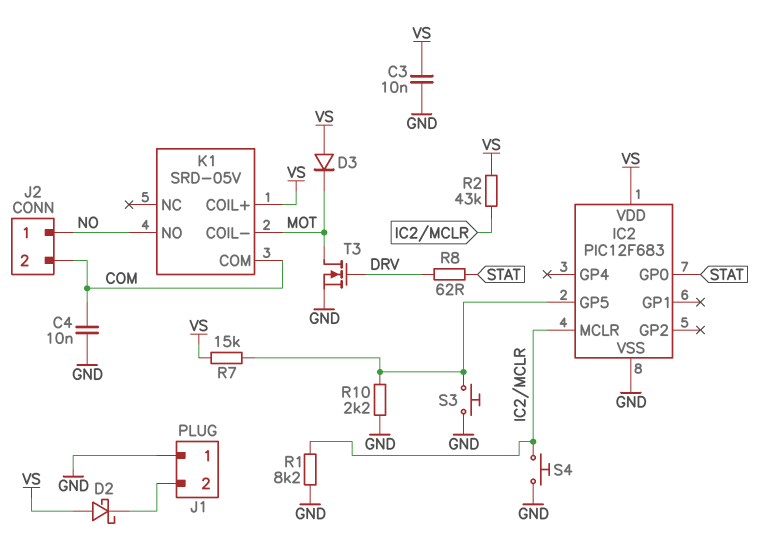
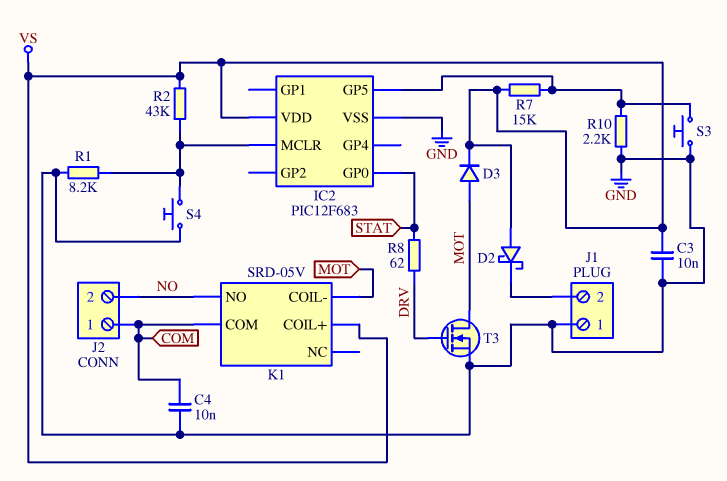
D3: diode (A VS, K MOT) -> diode (A MOT, K VS)
J2 pin 1: NO -> COM
J2 pin 2: COM -> NO

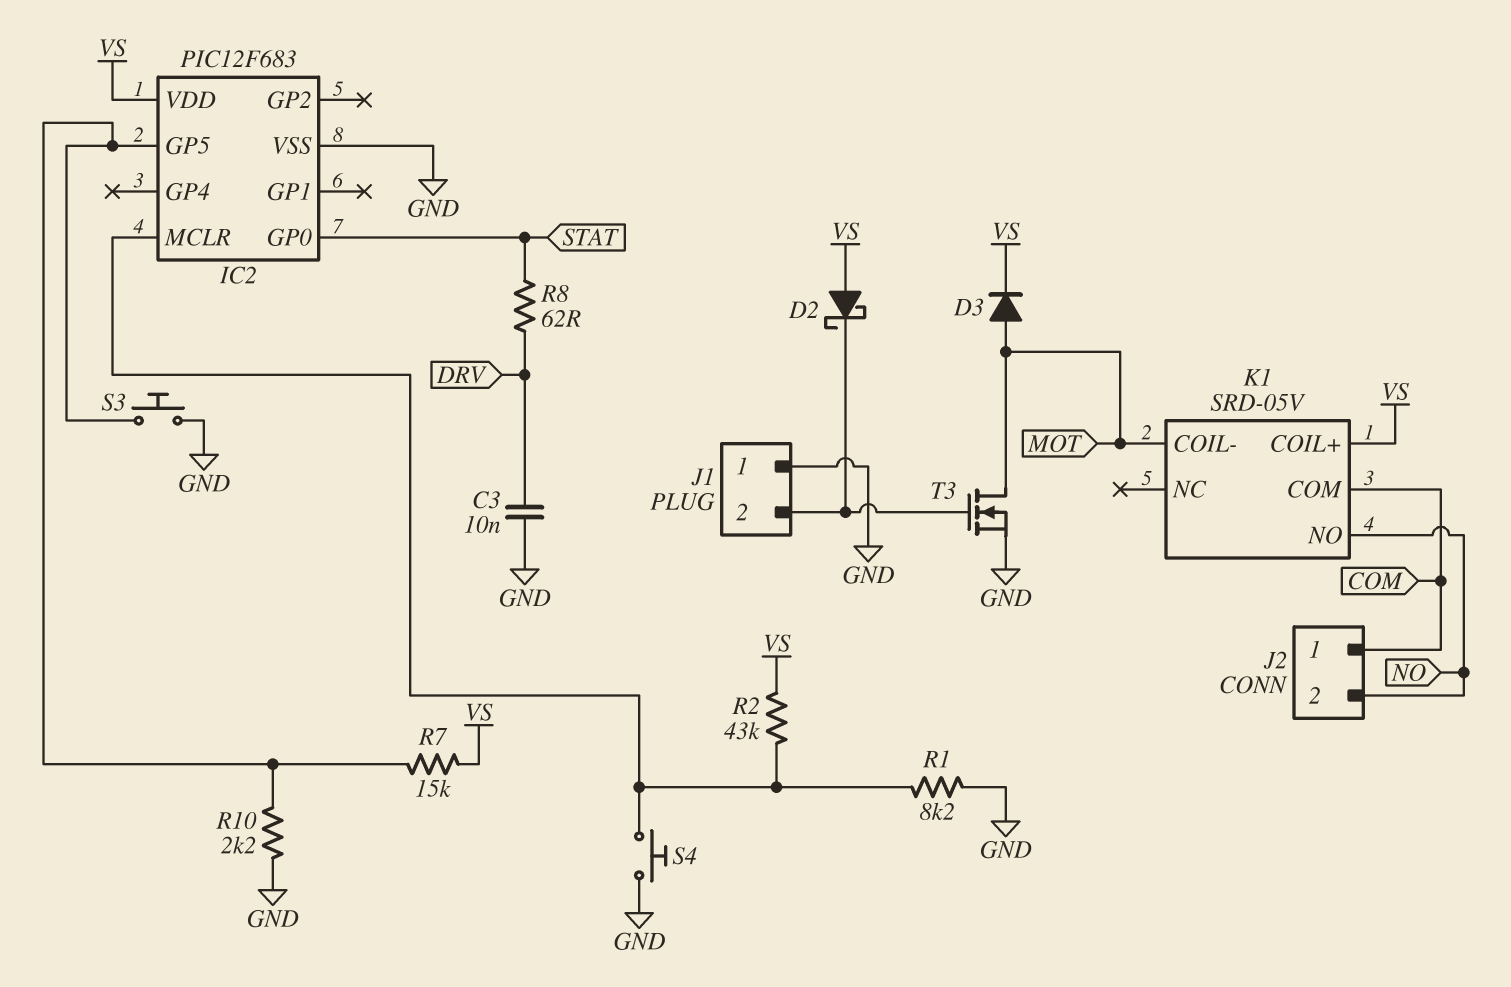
C3: 10nF (GND, VS) -> 10nF (DRV, GND)
C4: 10nF (COM, GND) -> none
T3: NMOS (G DRV, D MOT, S GND) -> NMOS (G J1/2, D MOT, S GND)

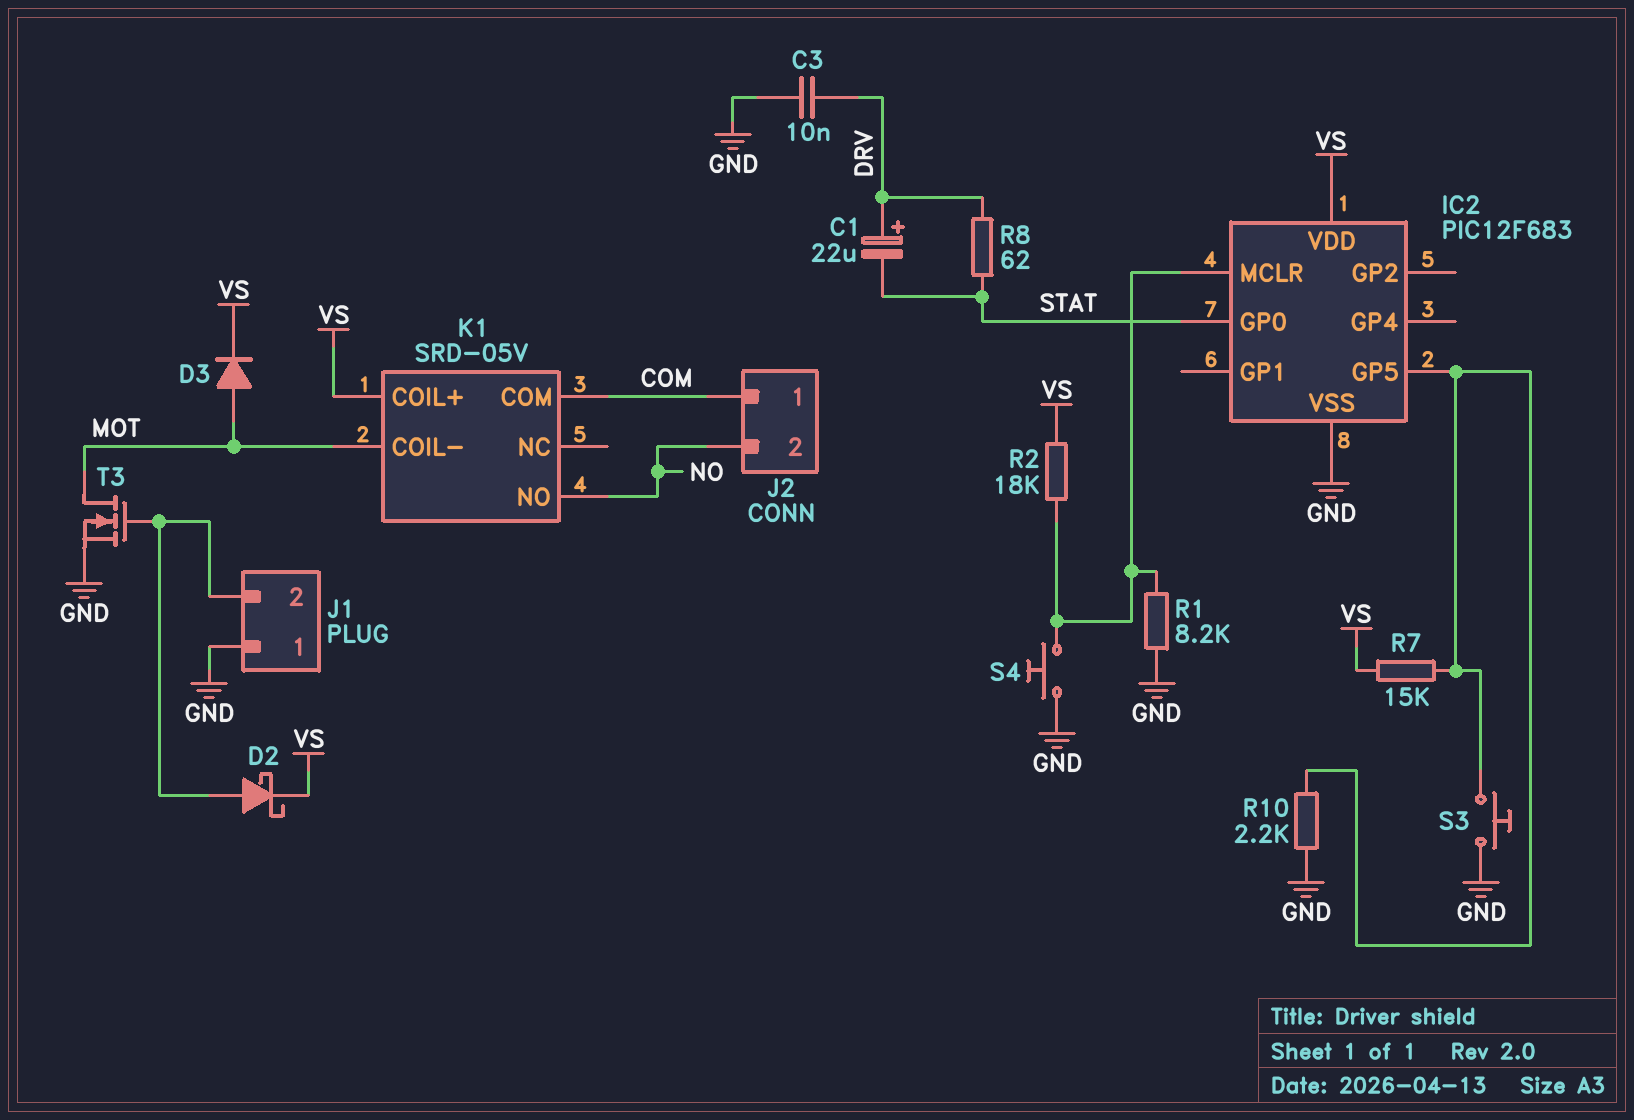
C1: none -> 22uF (plus DRV, minus STAT)
D2: schottky (A VS, K J1/2) -> schottky (A J1/2, K VS)
R2: 43k (IC2/MCLR, VS) -> 18k (IC2/MCLR, VS)

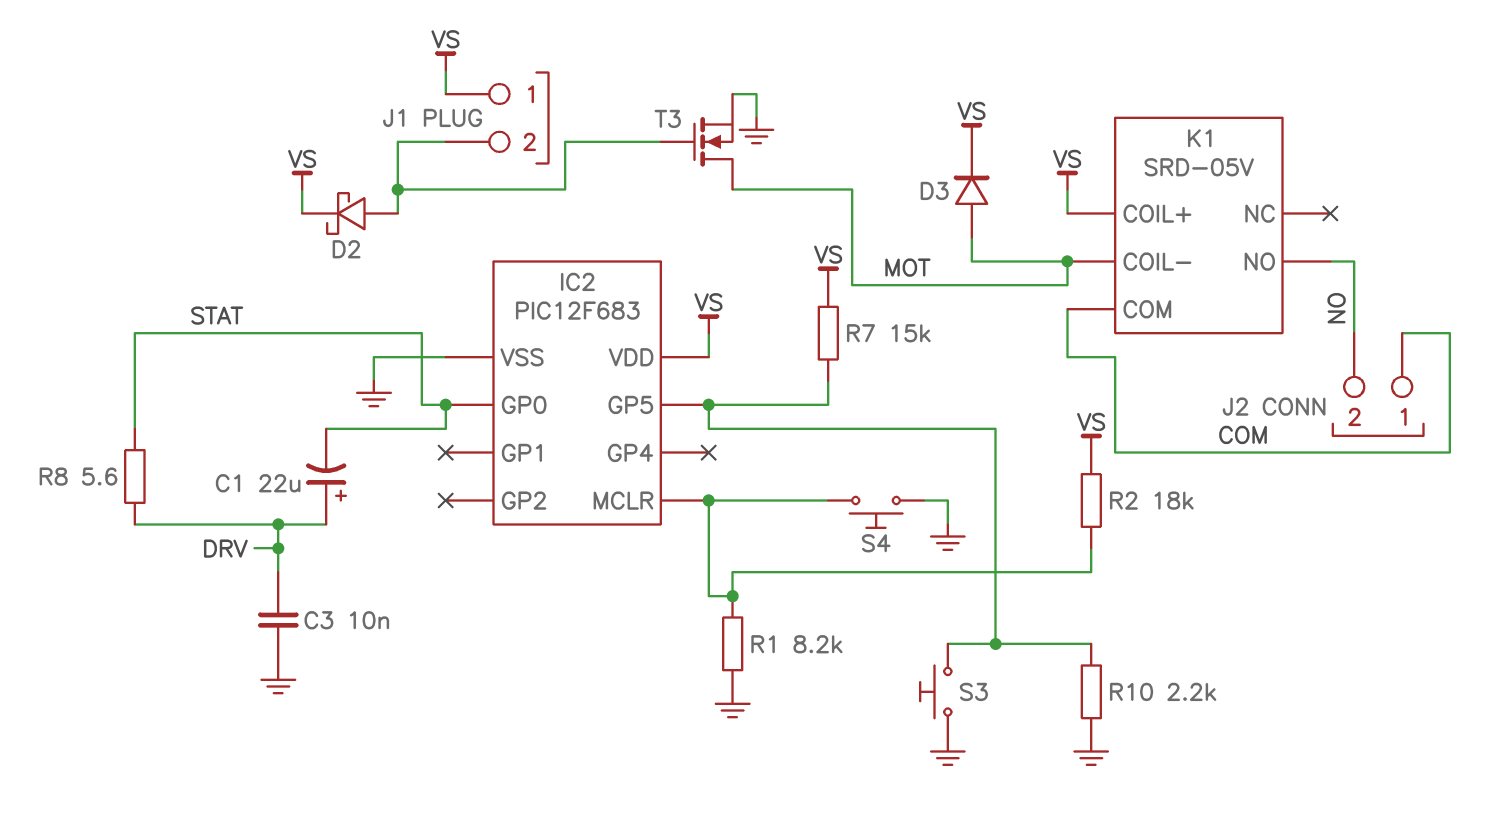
J1 pin 1: GND -> VS
R8: 62 (DRV, STAT) -> 5.6 (DRV, STAT)

